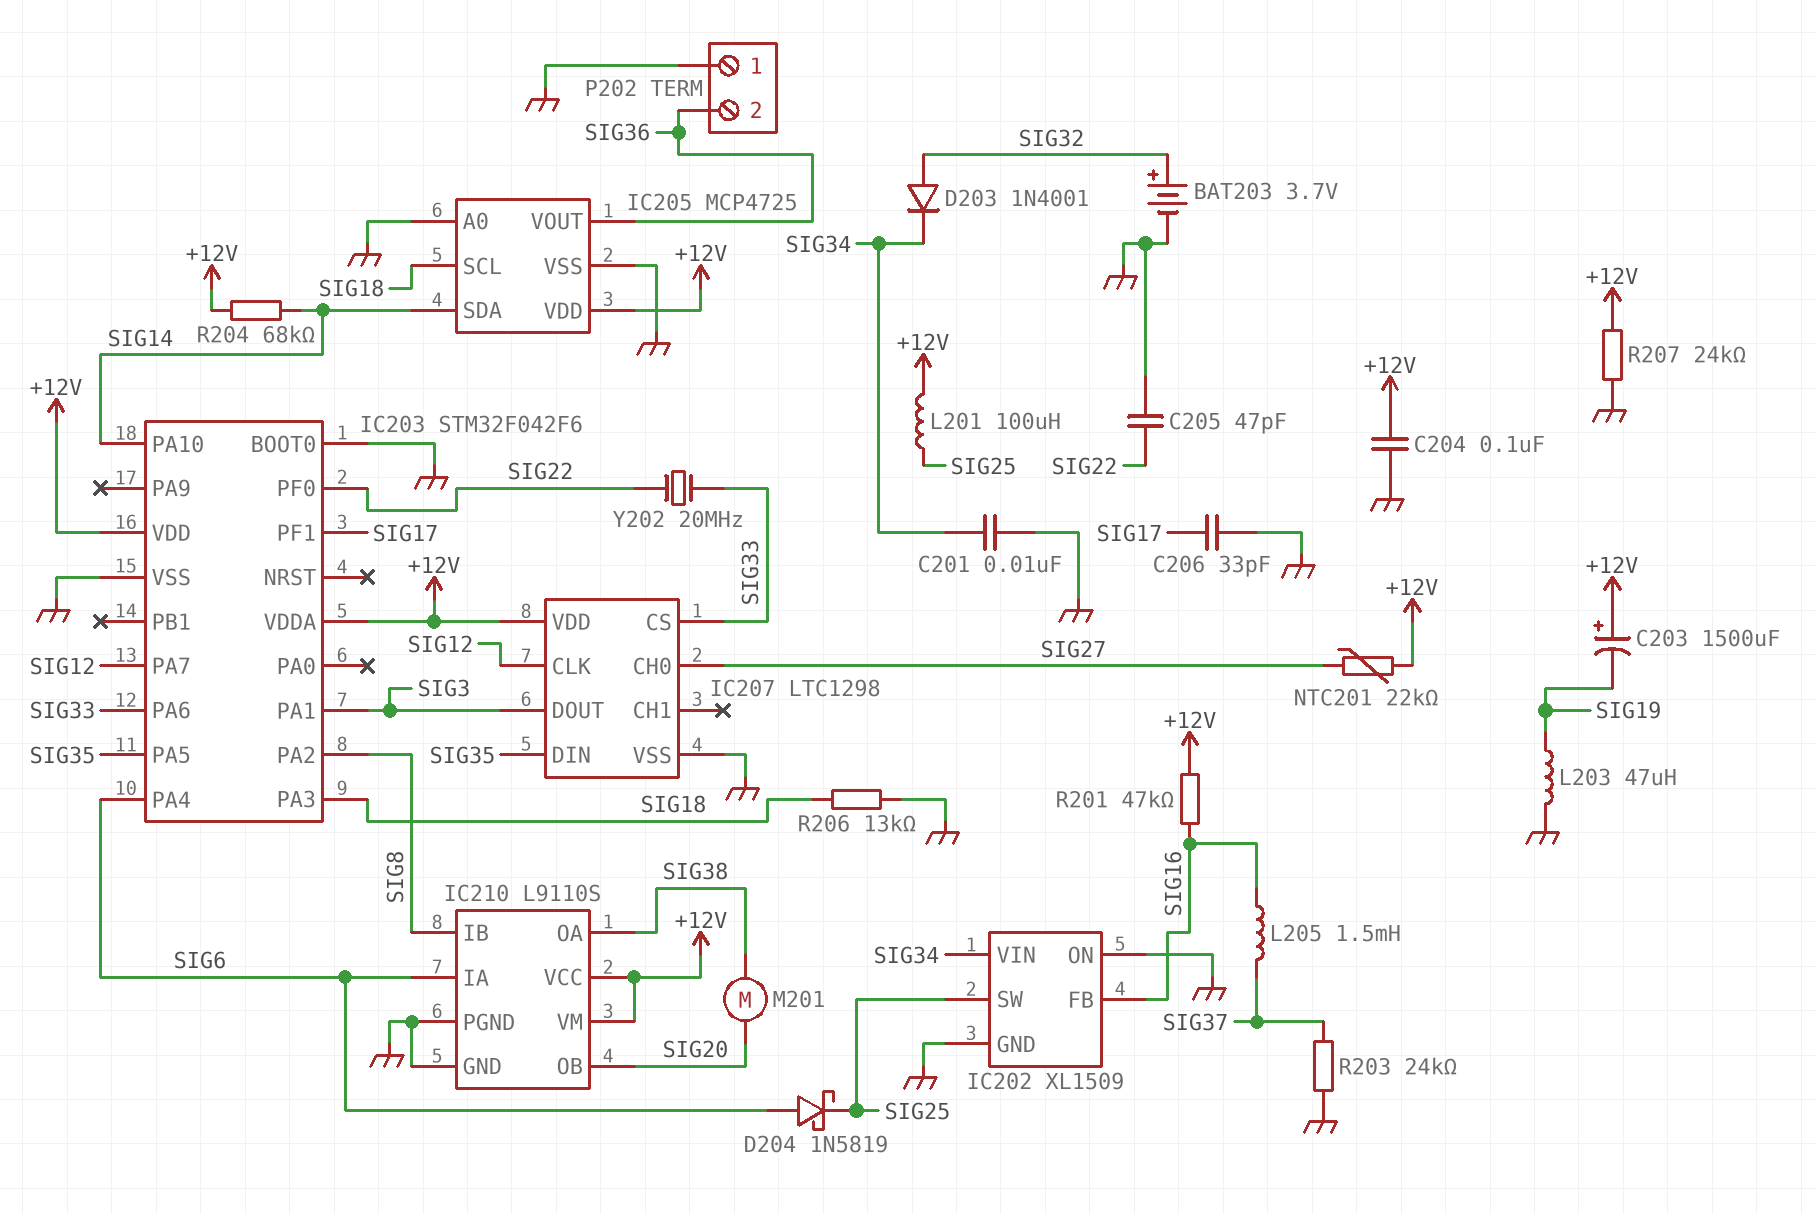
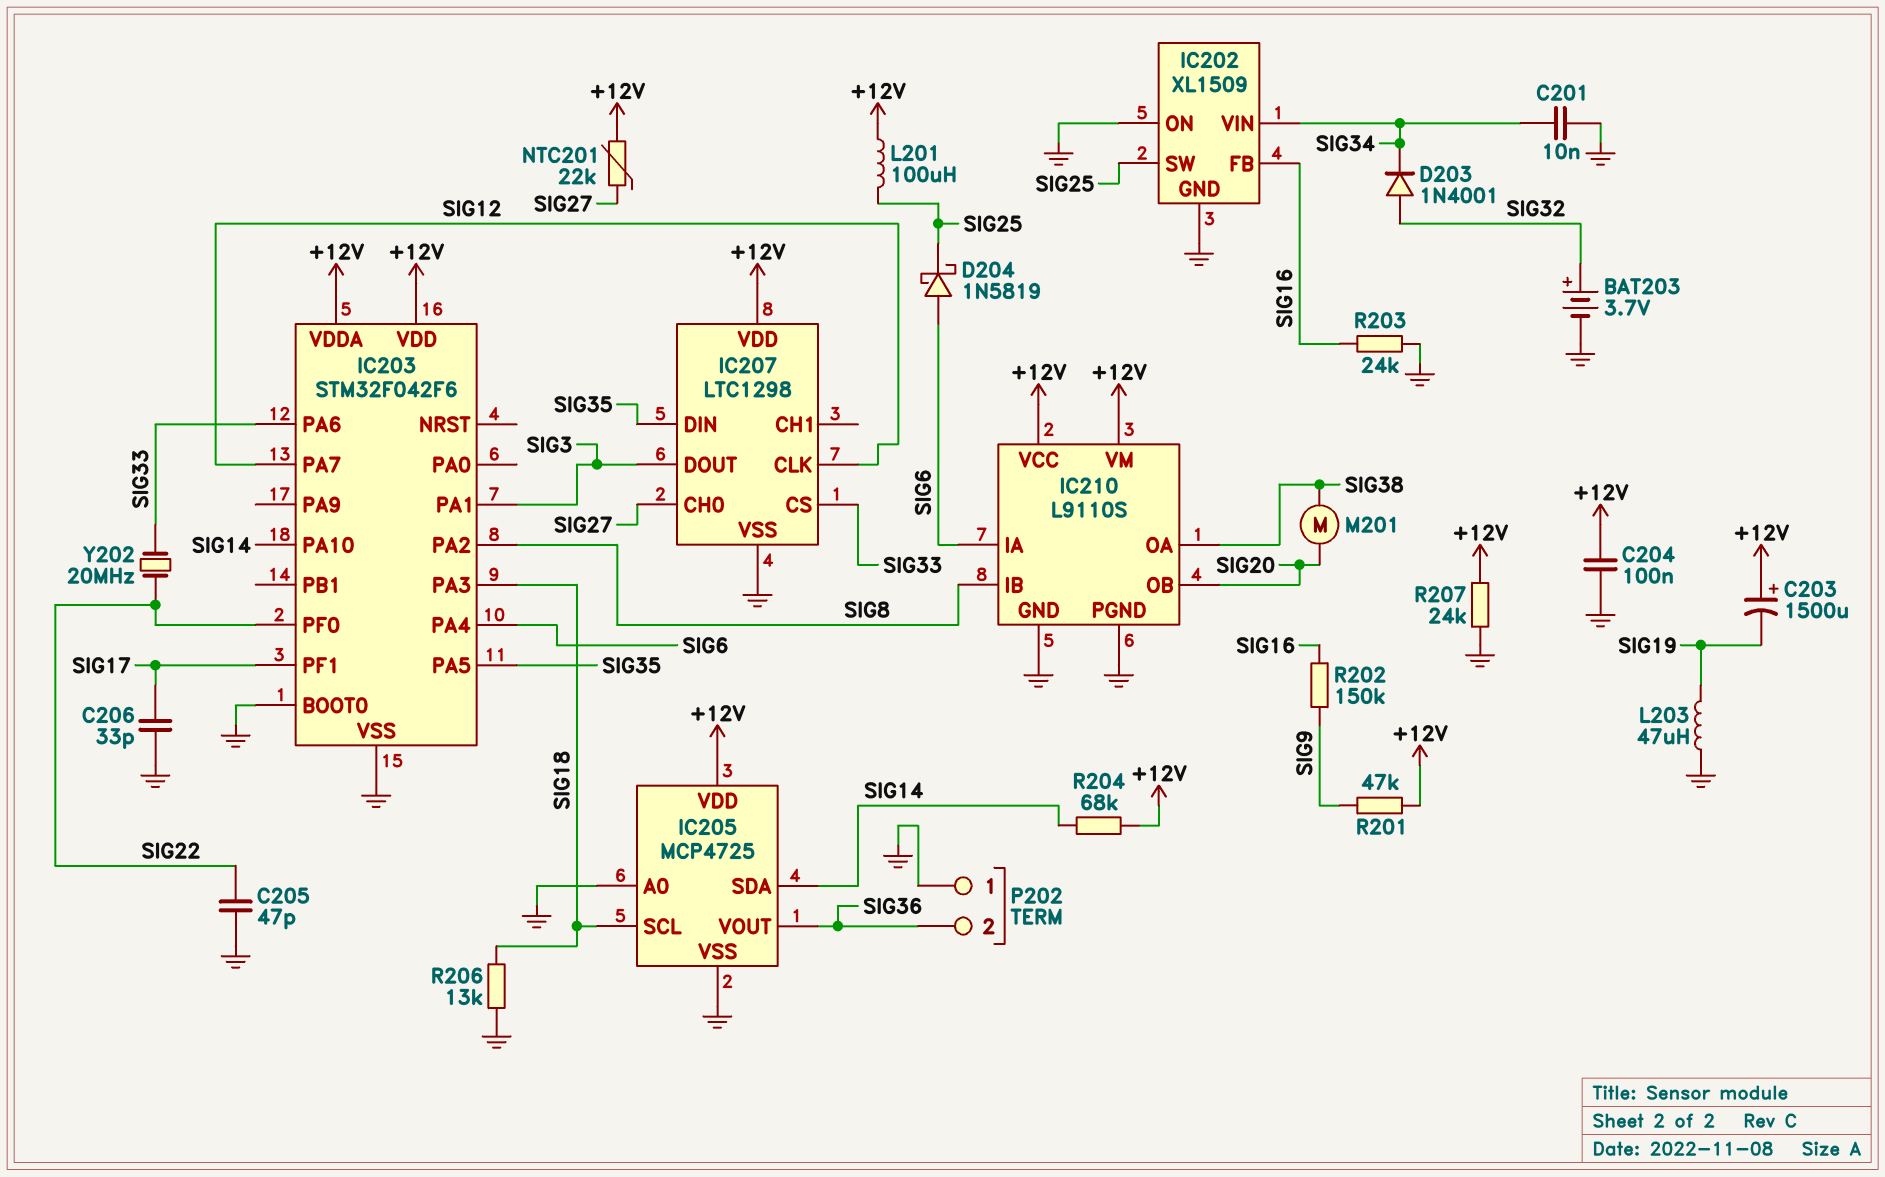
L205: 1.5mH (SIG16, SIG37) -> none
R201: 47k (+12V, SIG16) -> 47k (+12V, SIG9)
R202: none -> 150k (SIG9, SIG16)
R203: 24k (GND, SIG37) -> 24k (GND, SIG16)

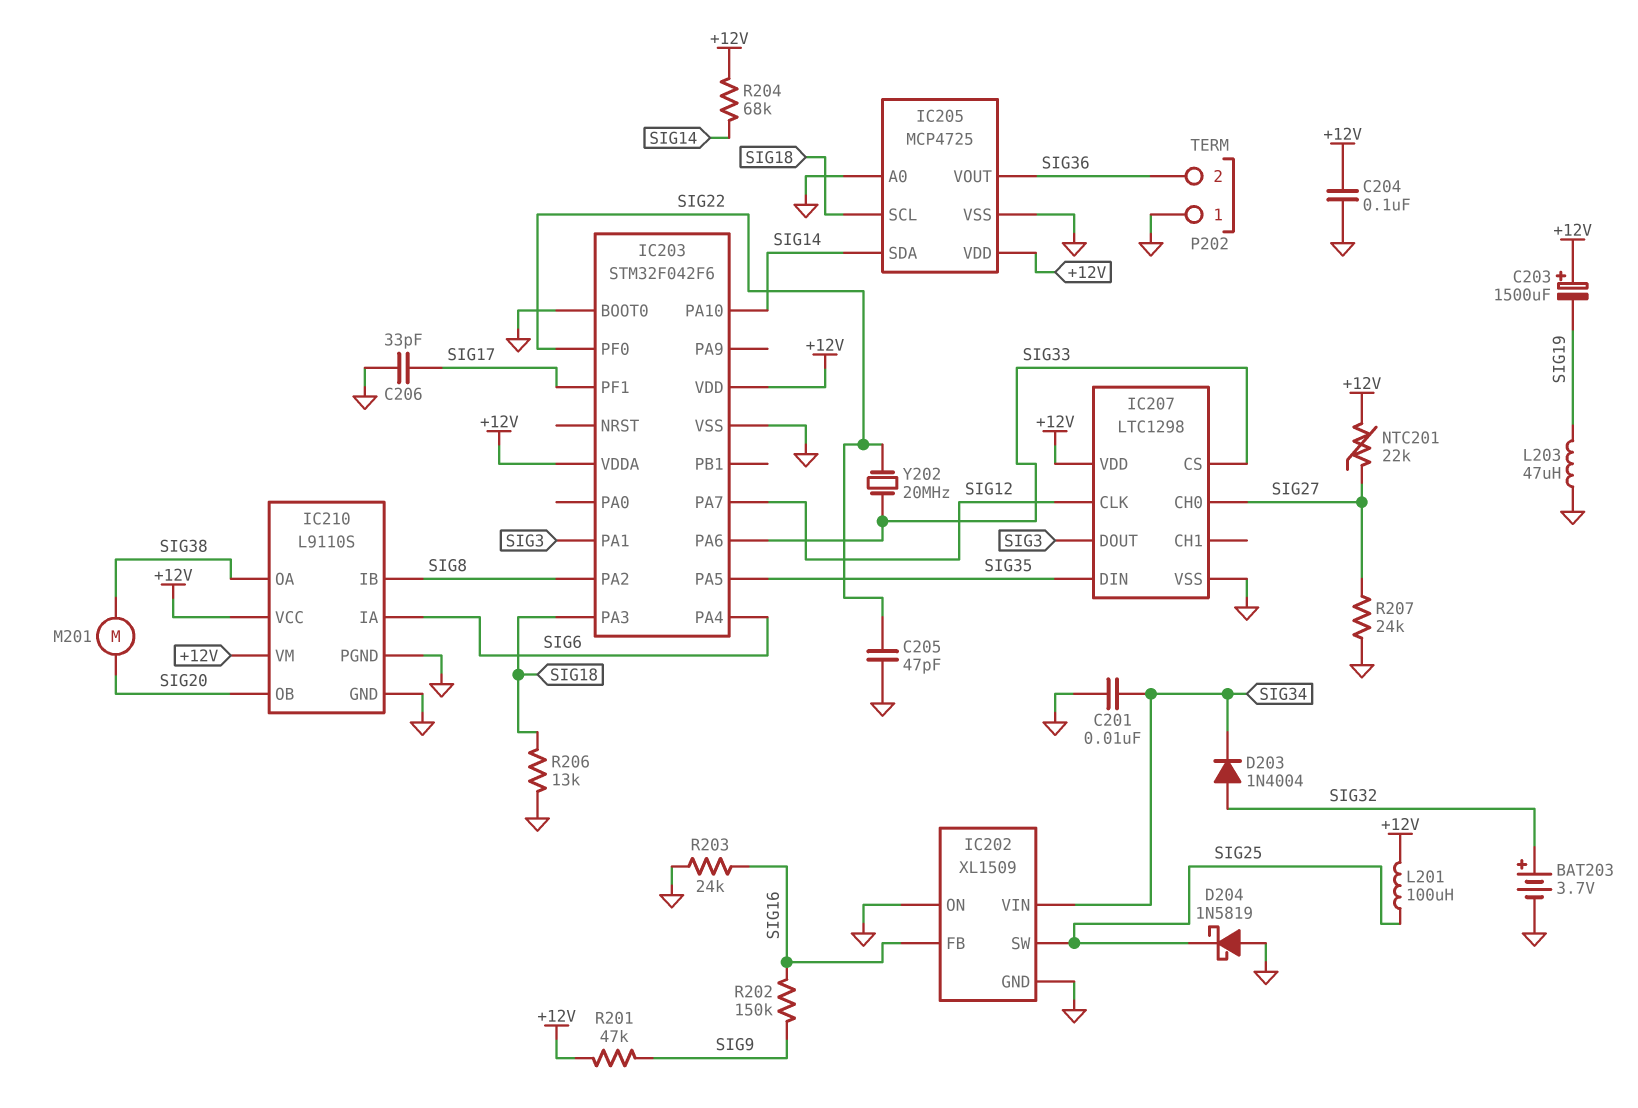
D203: diode 1N4001 (A SIG32, K SIG34) -> diode 1N4004 (A SIG32, K SIG34)
D204: schottky 1N5819 (A SIG6, K SIG25) -> schottky 1N5819 (A GND, K SIG25)
R207: 24k (+12V, GND) -> 24k (GND, SIG27)

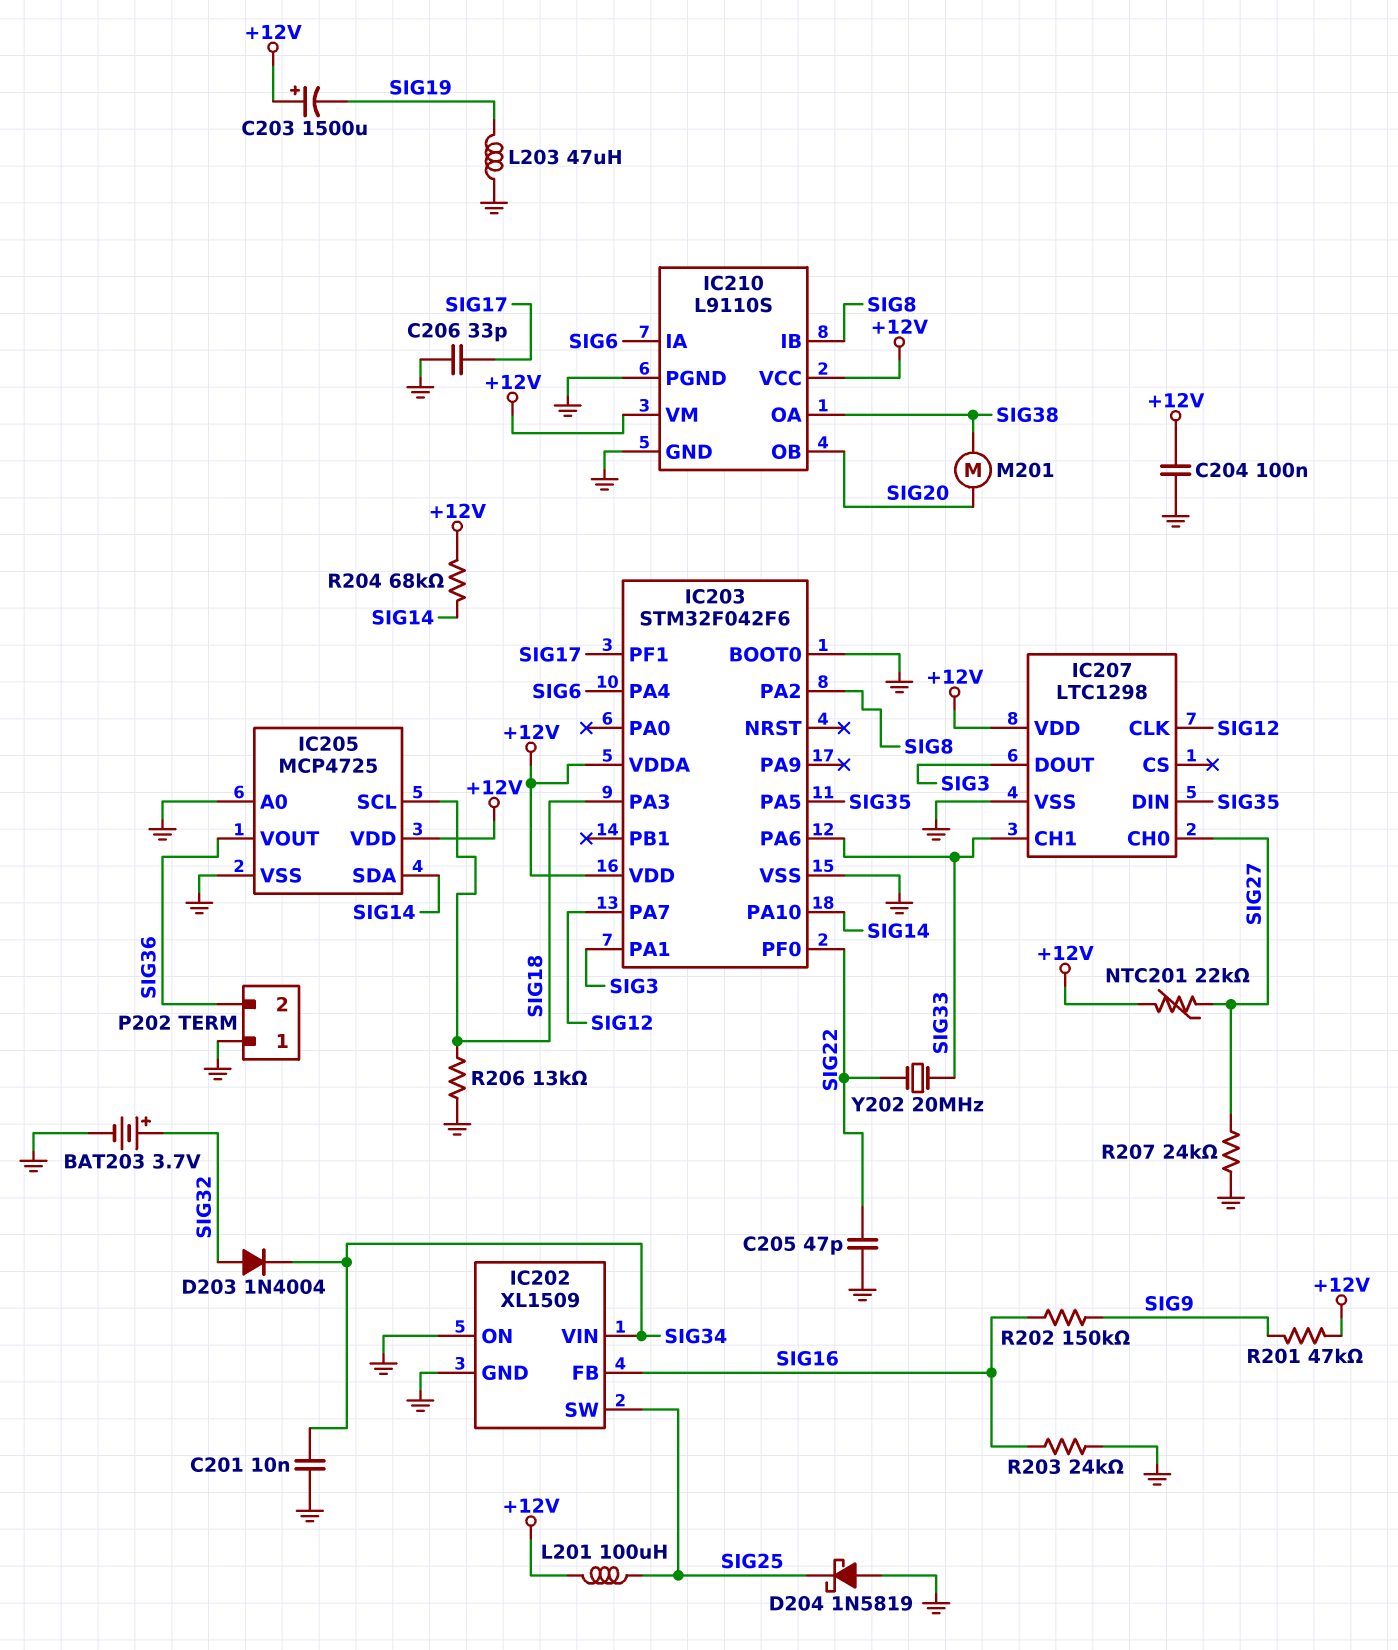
IC207 pin CH1: none -> SIG33
IC207 pin CS: SIG33 -> none

